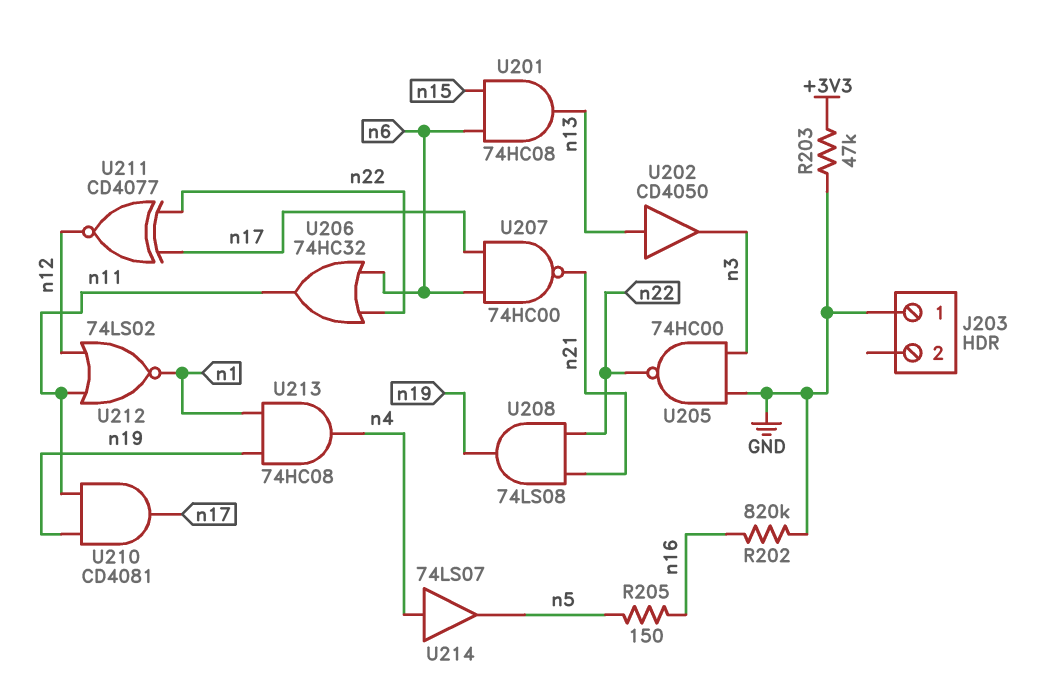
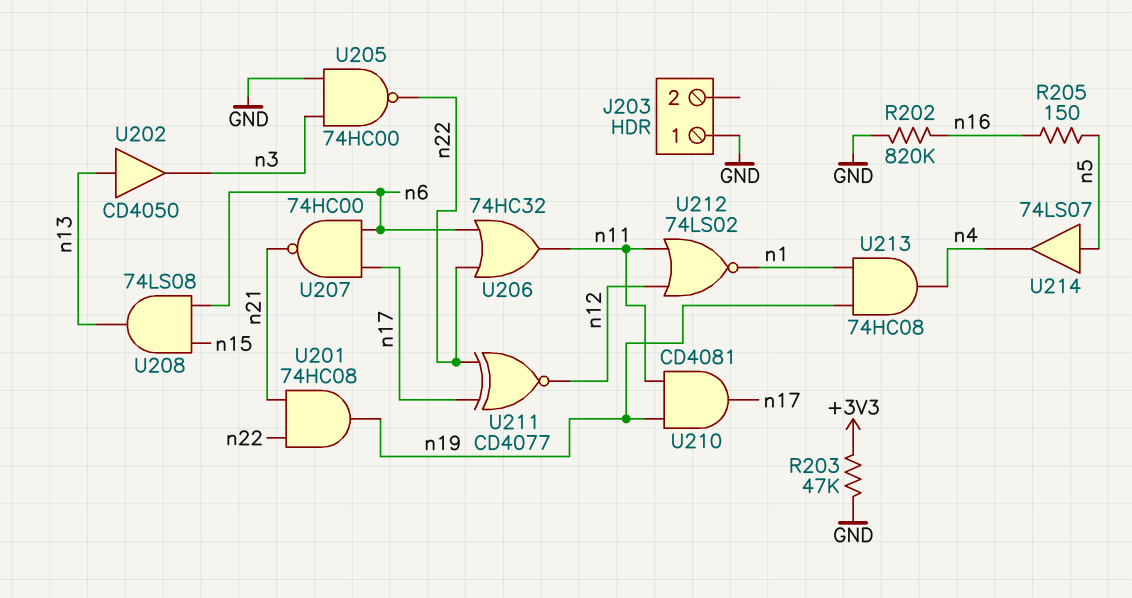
U201: AND 74HC08 (in n6, in n15, out n13) -> AND 74HC08 (in n21, in n22, out n19)
U208: AND 74LS08 (in n21, in n22, out n19) -> AND 74LS08 (in n6, in n15, out n13)
U214: buffer 74LS07 (in n4, out n5) -> buffer 74LS07 (in n5, out n4)

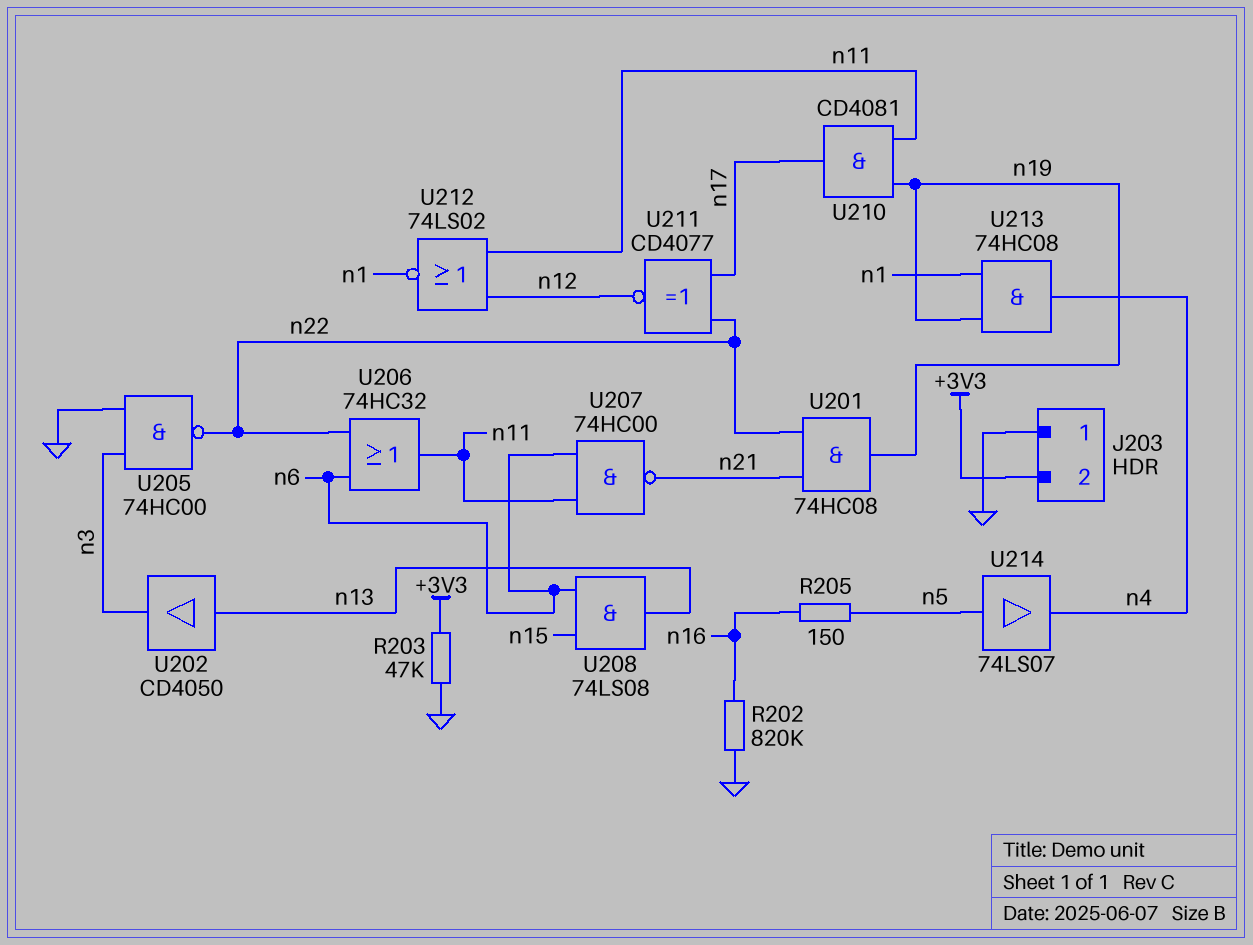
J203 pin 2: none -> +3V3
U207: NAND 74HC00 (in n6, in n17, out n21) -> NAND 74HC00 (in n6, in n11, out n21)

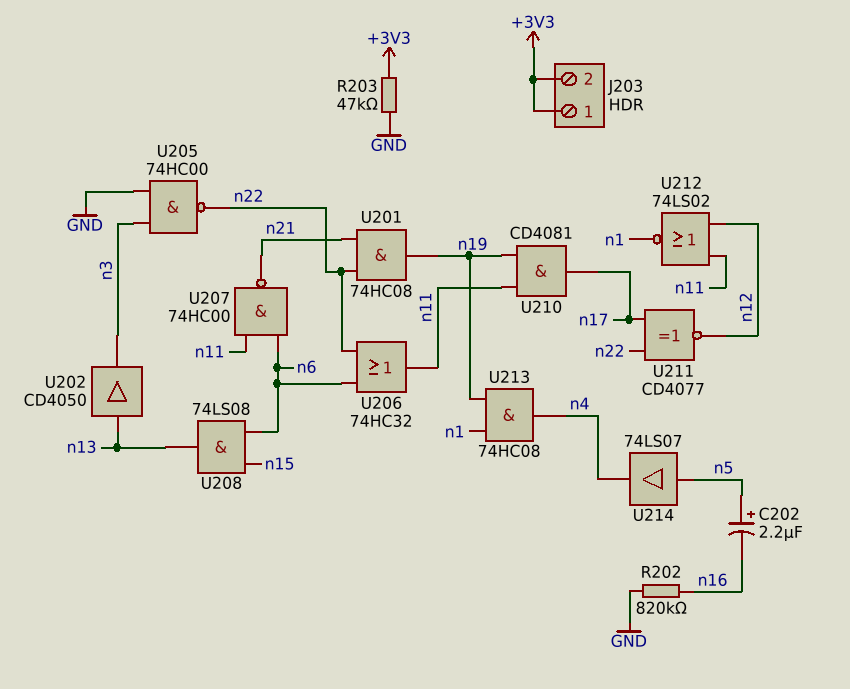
C202: none -> 2.2uF (plus n5, minus n16)
J203 pin 1: GND -> +3V3
R205: 150 (n5, n16) -> none

